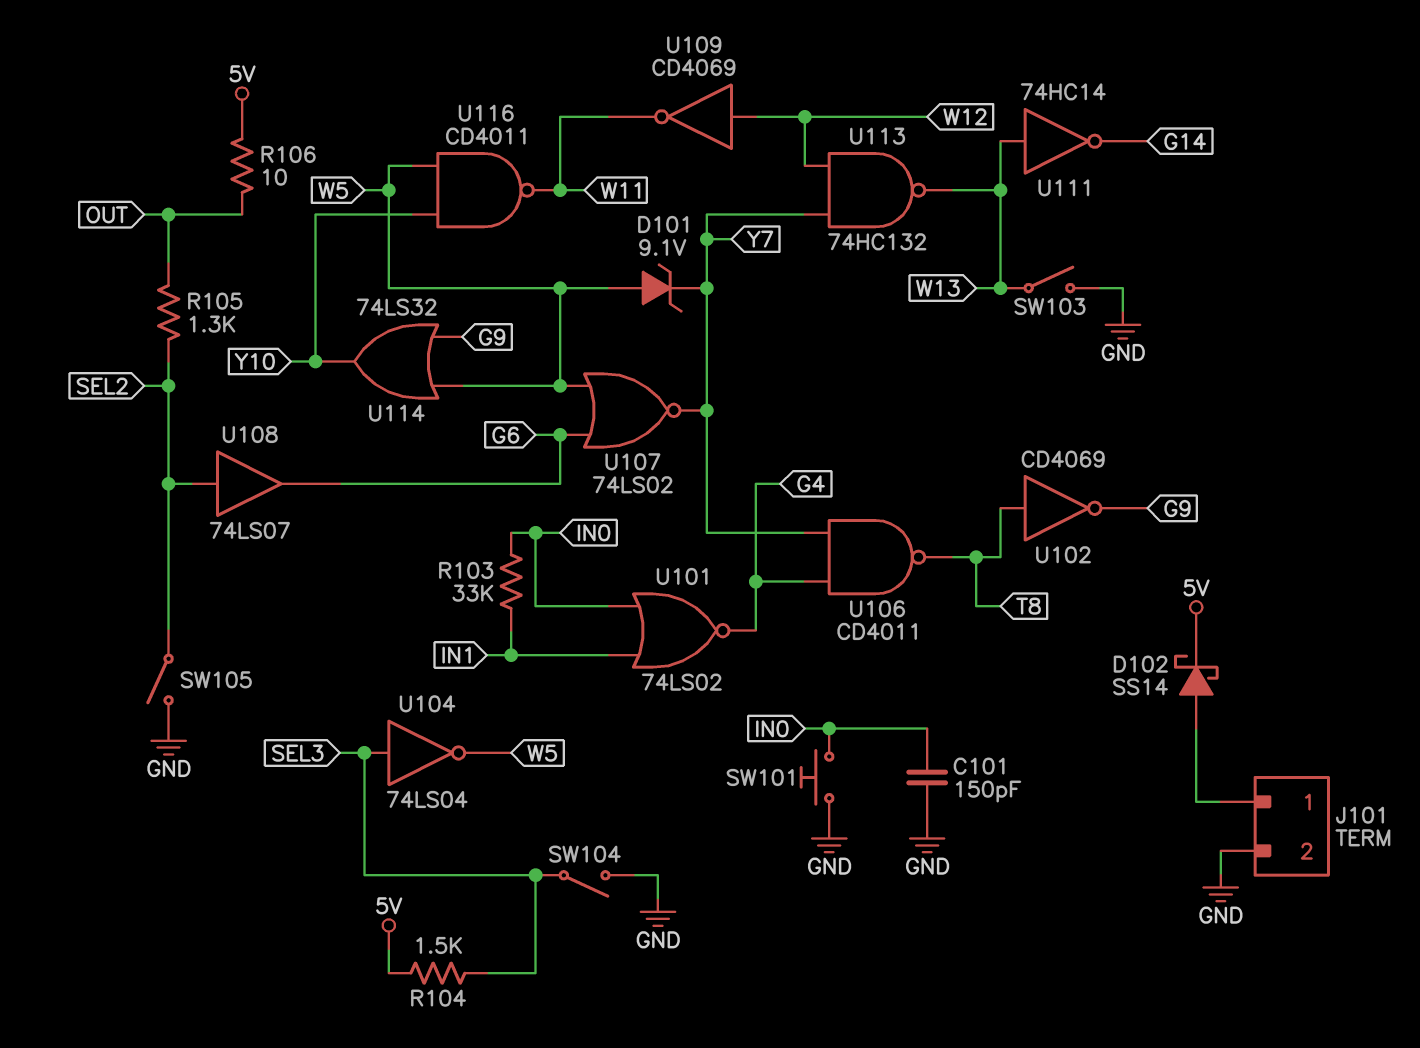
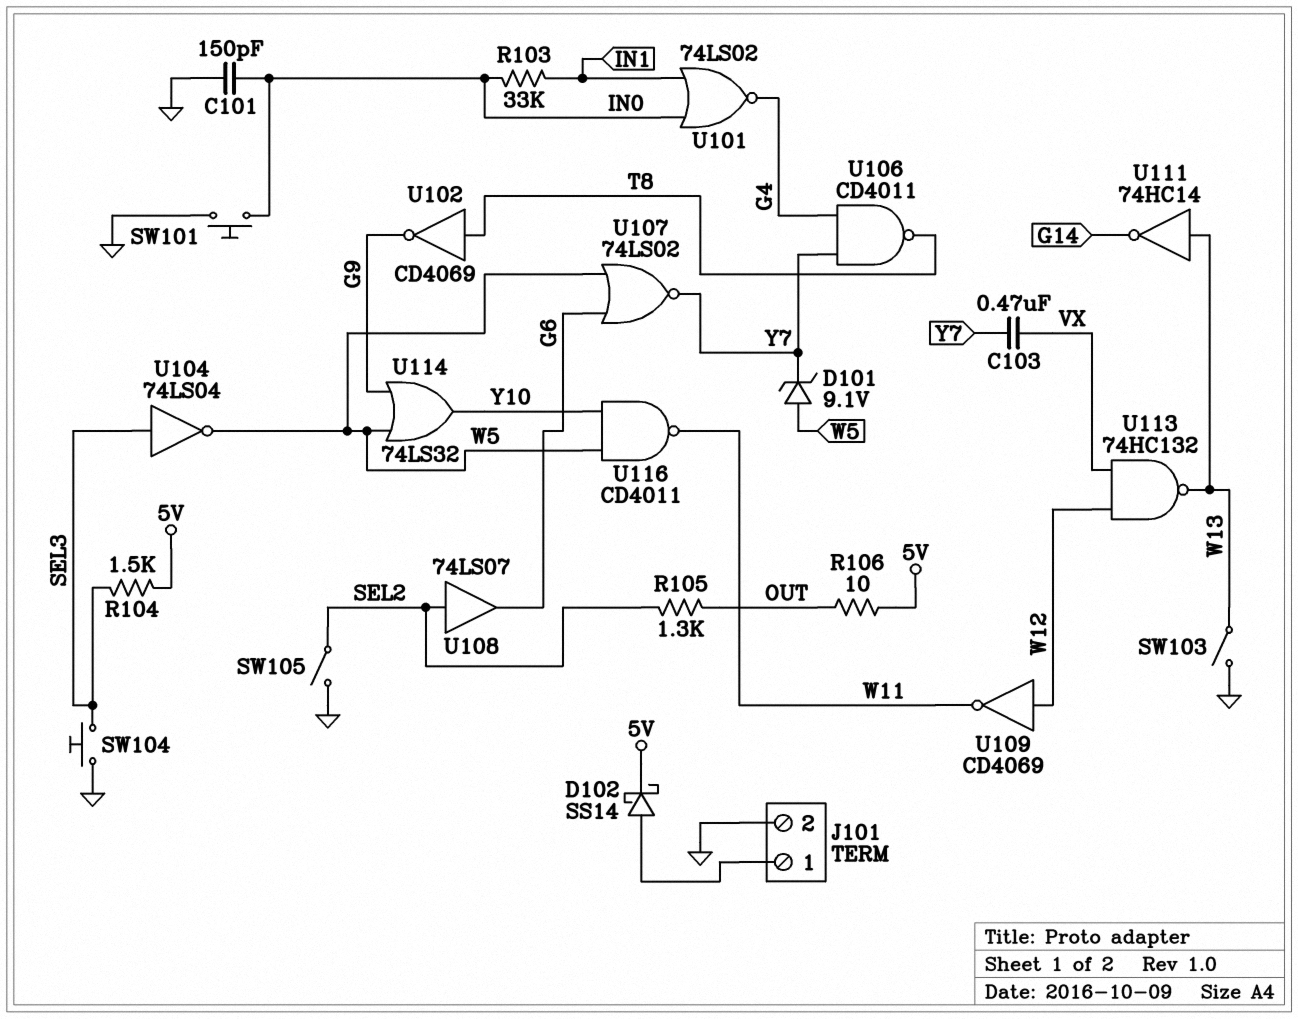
C103: none -> 470nF (VX, Y7)
SW104: switch (GND, SEL3) -> button (GND, SEL3)
U113: NAND 74HC132 (in W12, in Y7, out W13) -> NAND 74HC132 (in VX, in W12, out W13)

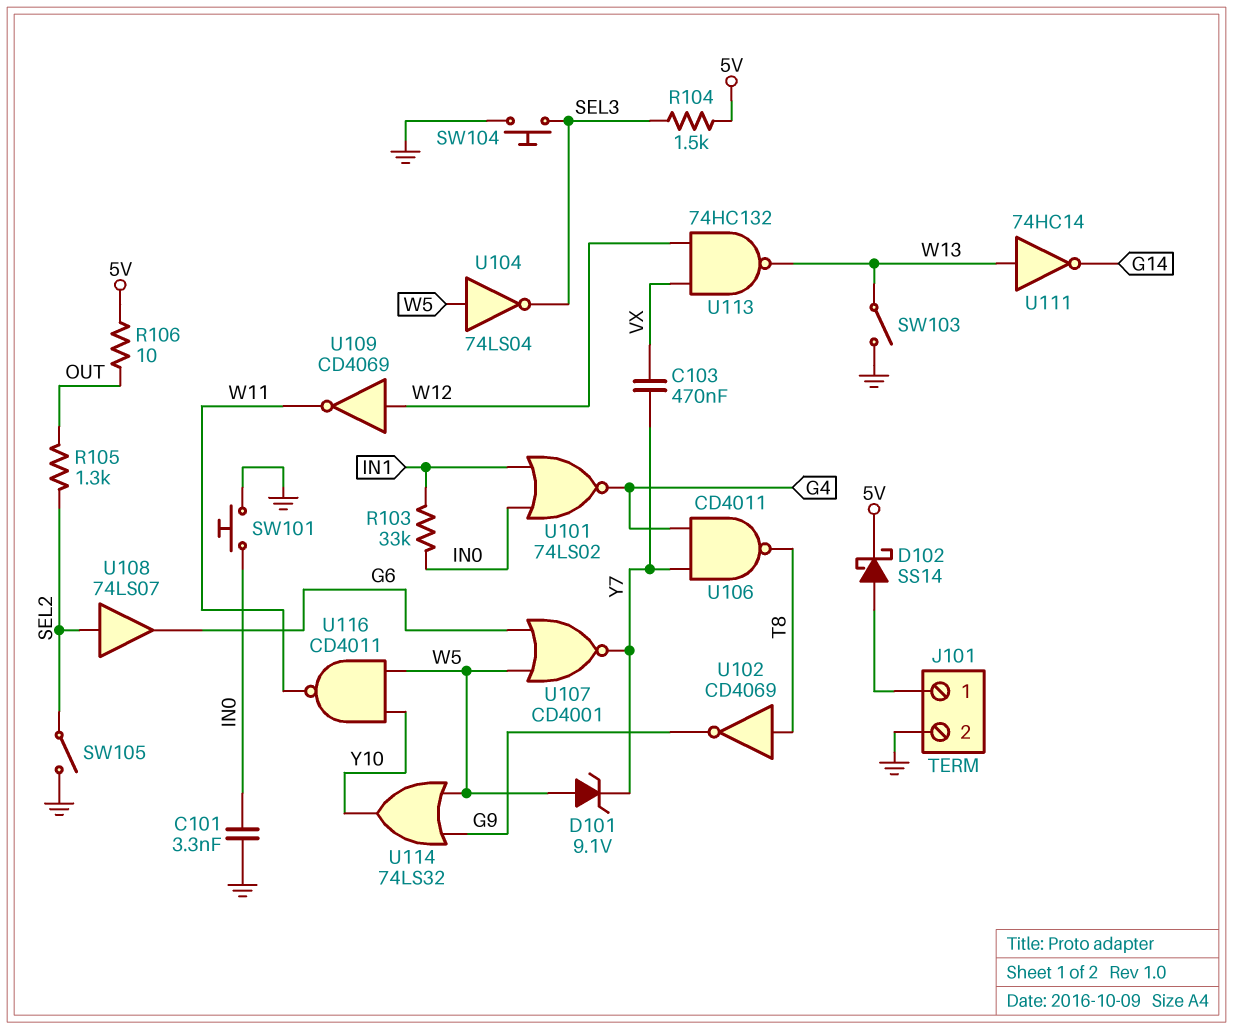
C101: 150pF (GND, IN0) -> 3.3nF (GND, IN0)
U104: NOT 74LS04 (in SEL3, out W5) -> NOT 74LS04 (in W5, out SEL3)
U107: NOR 74LS02 (in G6, in W5, out Y7) -> NOR CD4001 (in G6, in W5, out Y7)

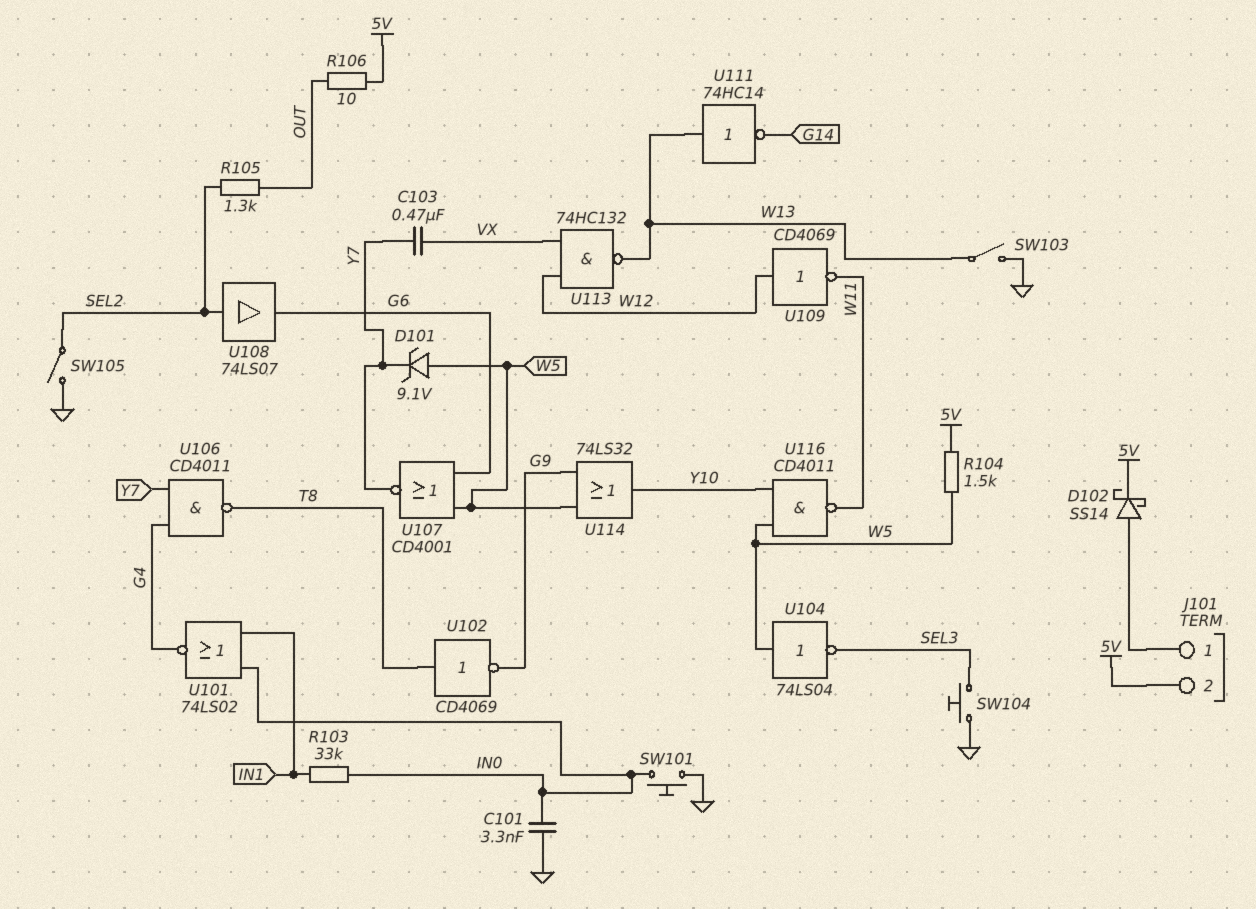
J101 pin 2: GND -> 5V
R104: 1.5k (5V, SEL3) -> 1.5k (5V, W5)

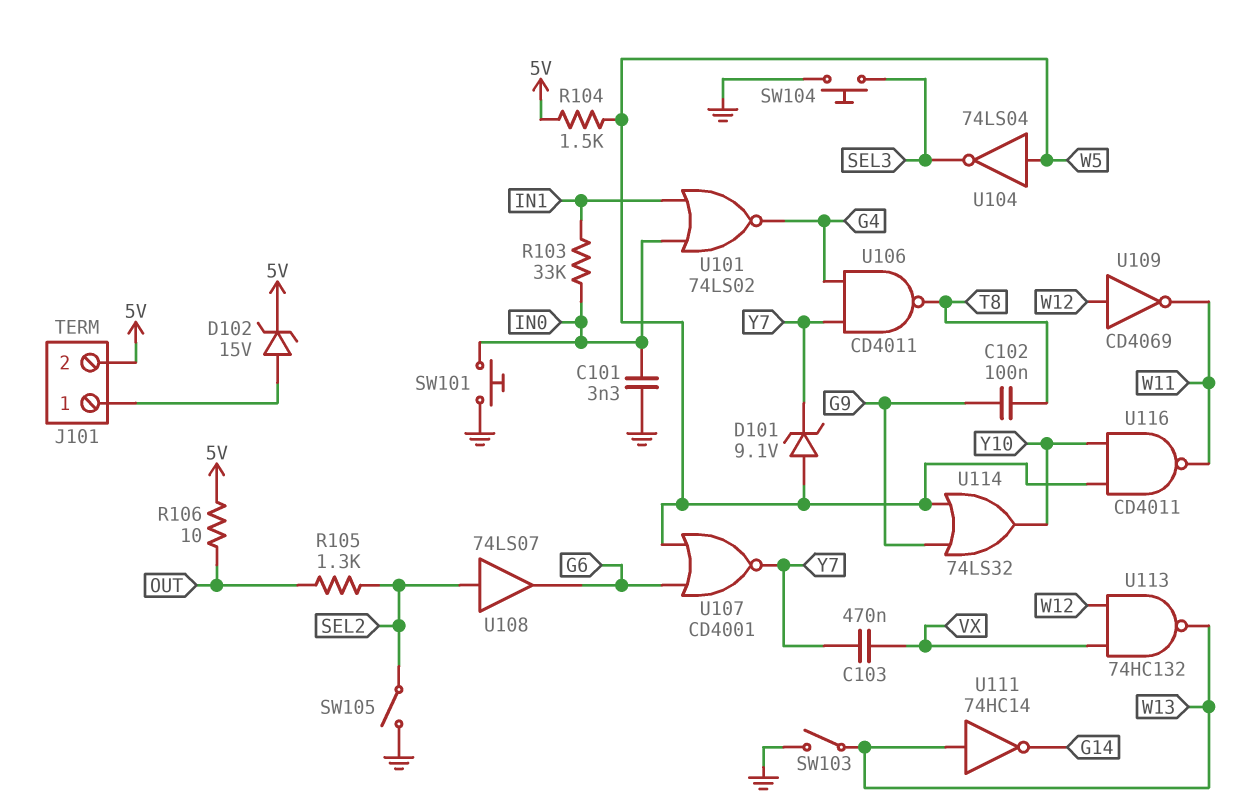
C102: none -> 100nF (G9, T8)
D102: schottky SS14 (A J101/1, K 5V) -> zener 15V (A J101/1, K 5V)
U102: NOT CD4069 (in T8, out G9) -> none

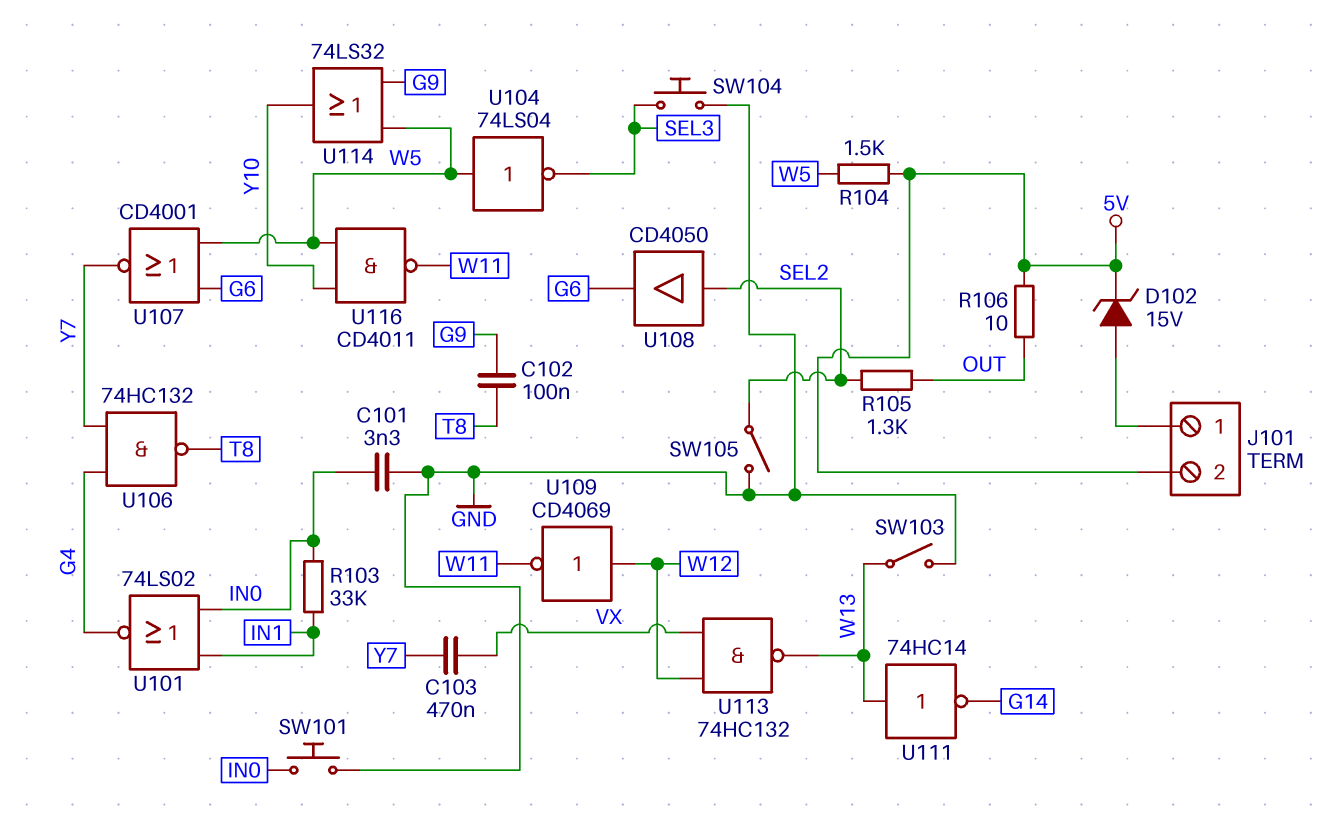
D101: zener 9.1V (A W5, K Y7) -> none
U106: NAND CD4011 (in G4, in Y7, out T8) -> NAND 74HC132 (in G4, in Y7, out T8)
U108: buffer 74LS07 (in SEL2, out G6) -> buffer CD4050 (in SEL2, out G6)

